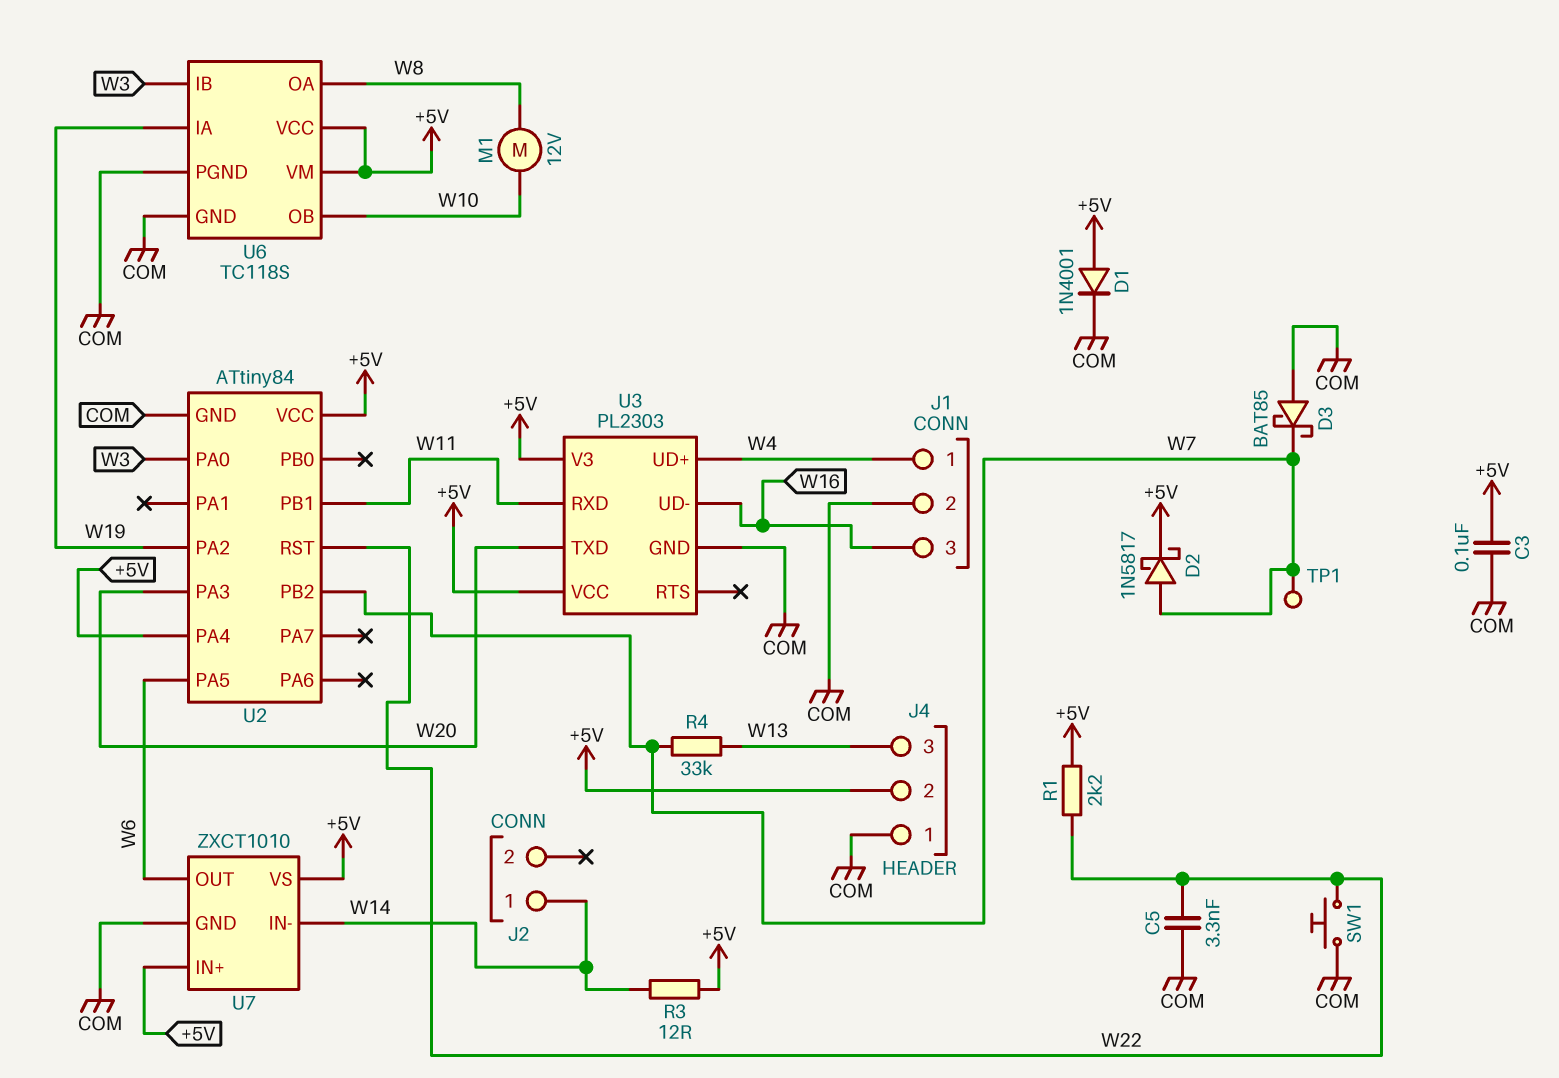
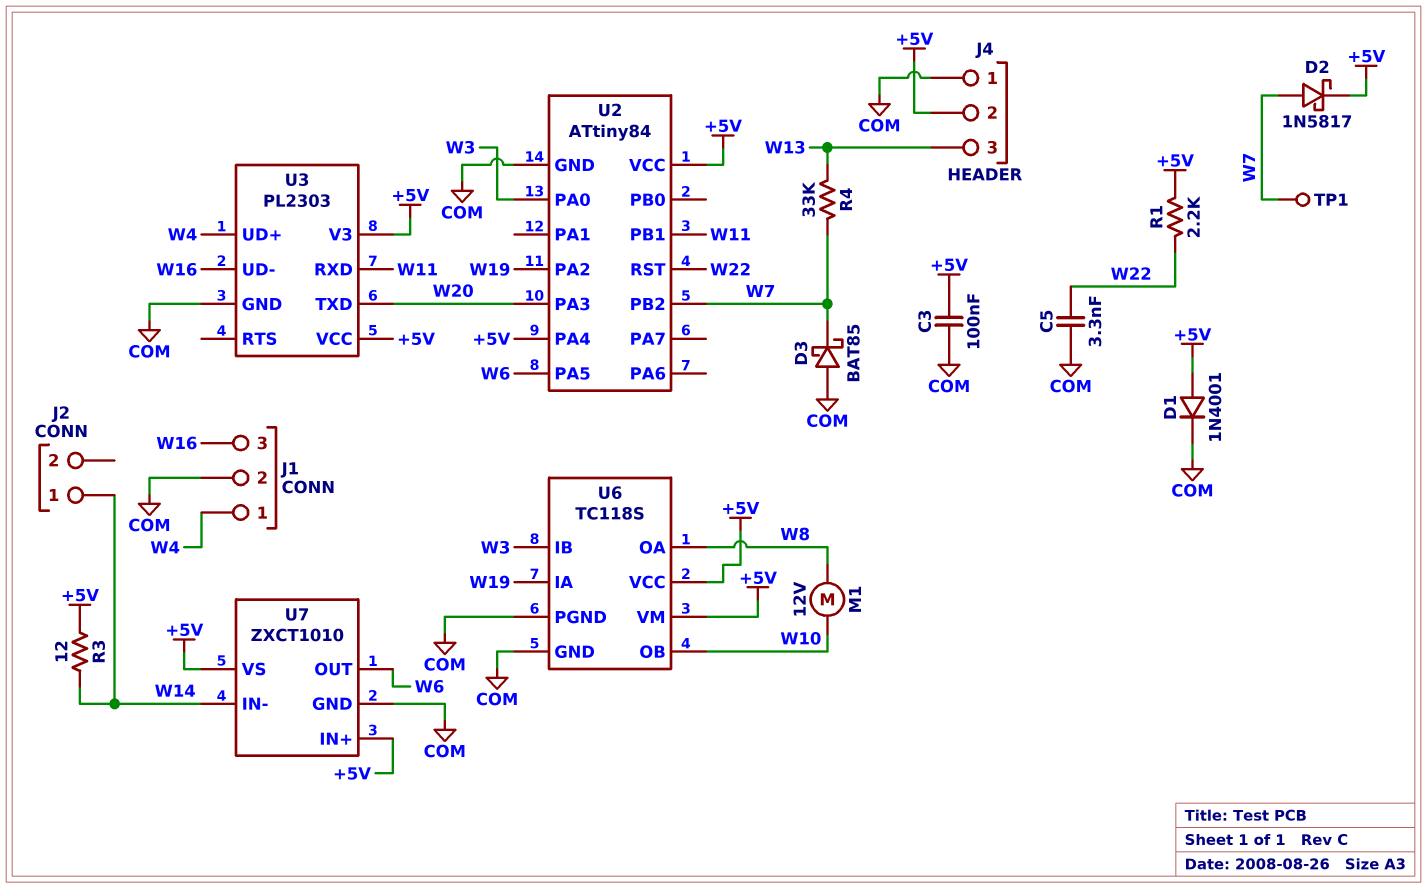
SW1: button (COM, W22) -> none

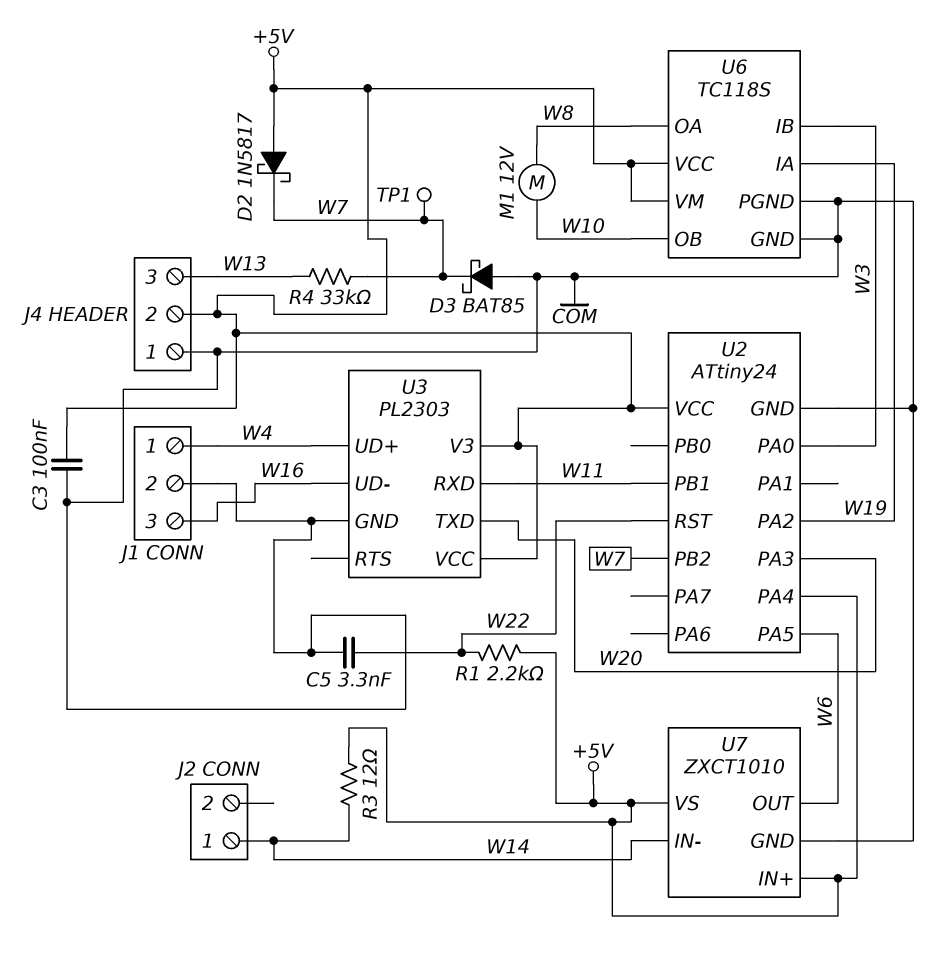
D1: diode 1N4001 (A +5V, K COM) -> none
D2: schottky 1N5817 (A W7, K +5V) -> schottky 1N5817 (A +5V, K W7)
U2: ATtiny84 -> ATtiny24

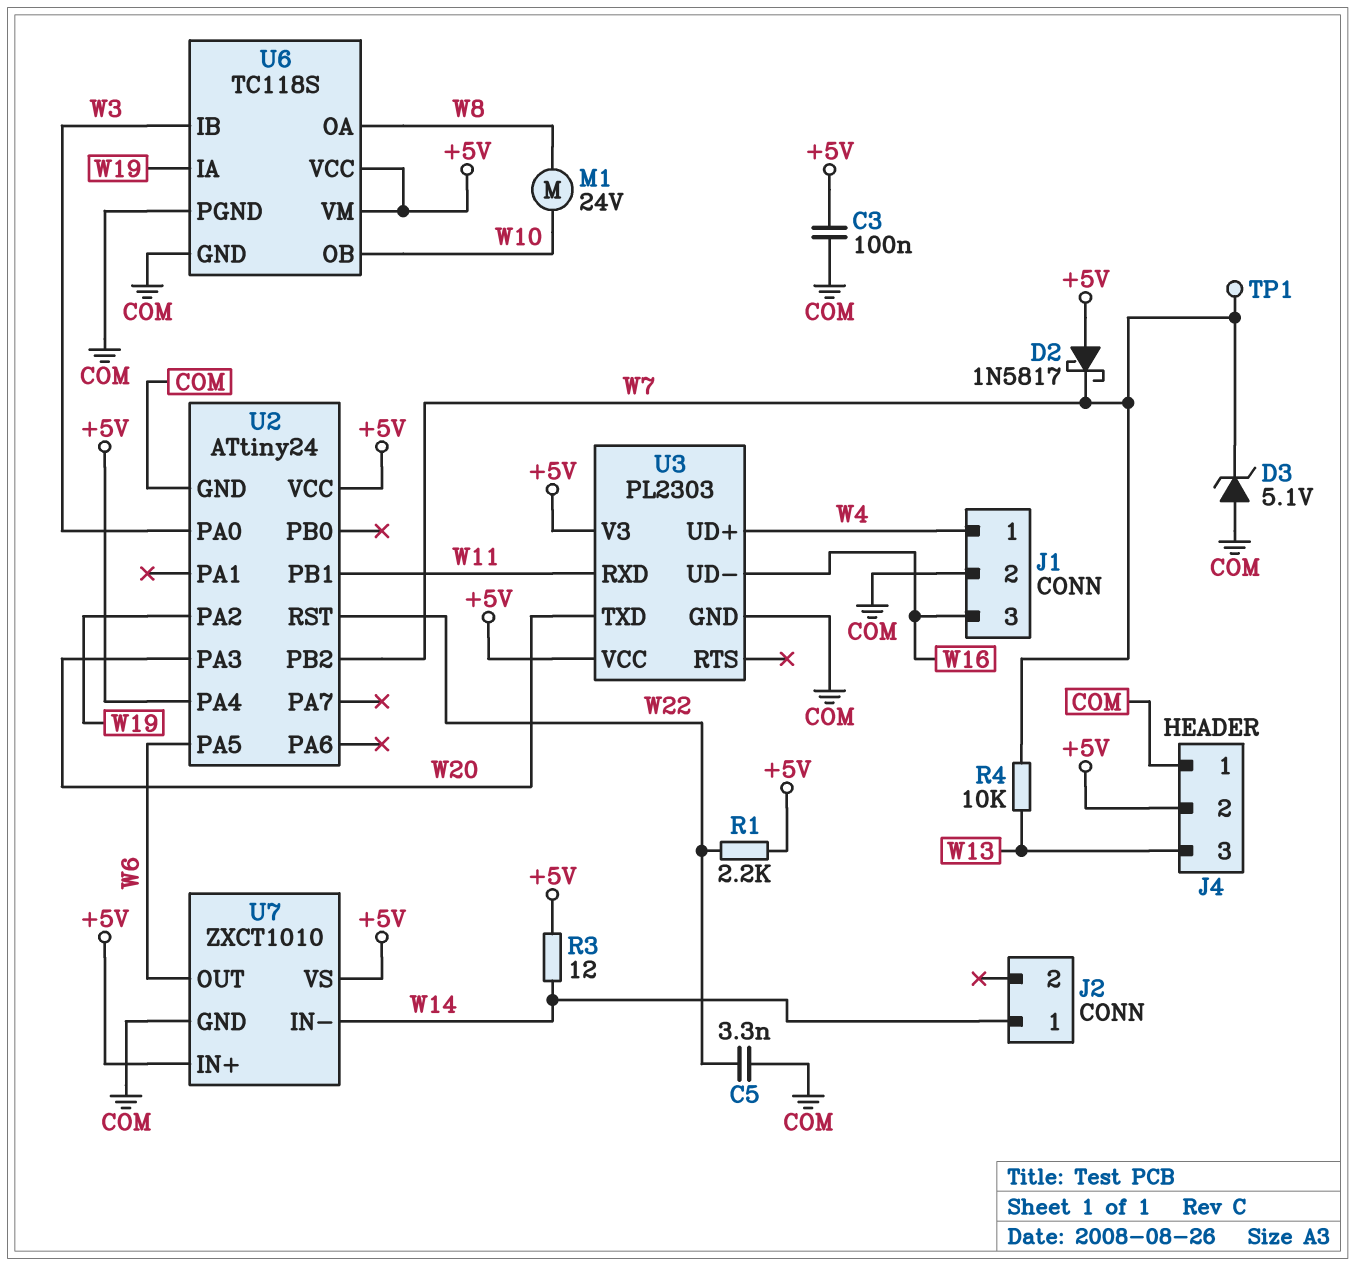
D3: schottky BAT85 (A COM, K W7) -> zener 5.1V (A COM, K W7)
M1: motor 12V (W8, W10) -> motor 24V (W8, W10)
R4: 33k (W7, W13) -> 10k (W7, W13)

